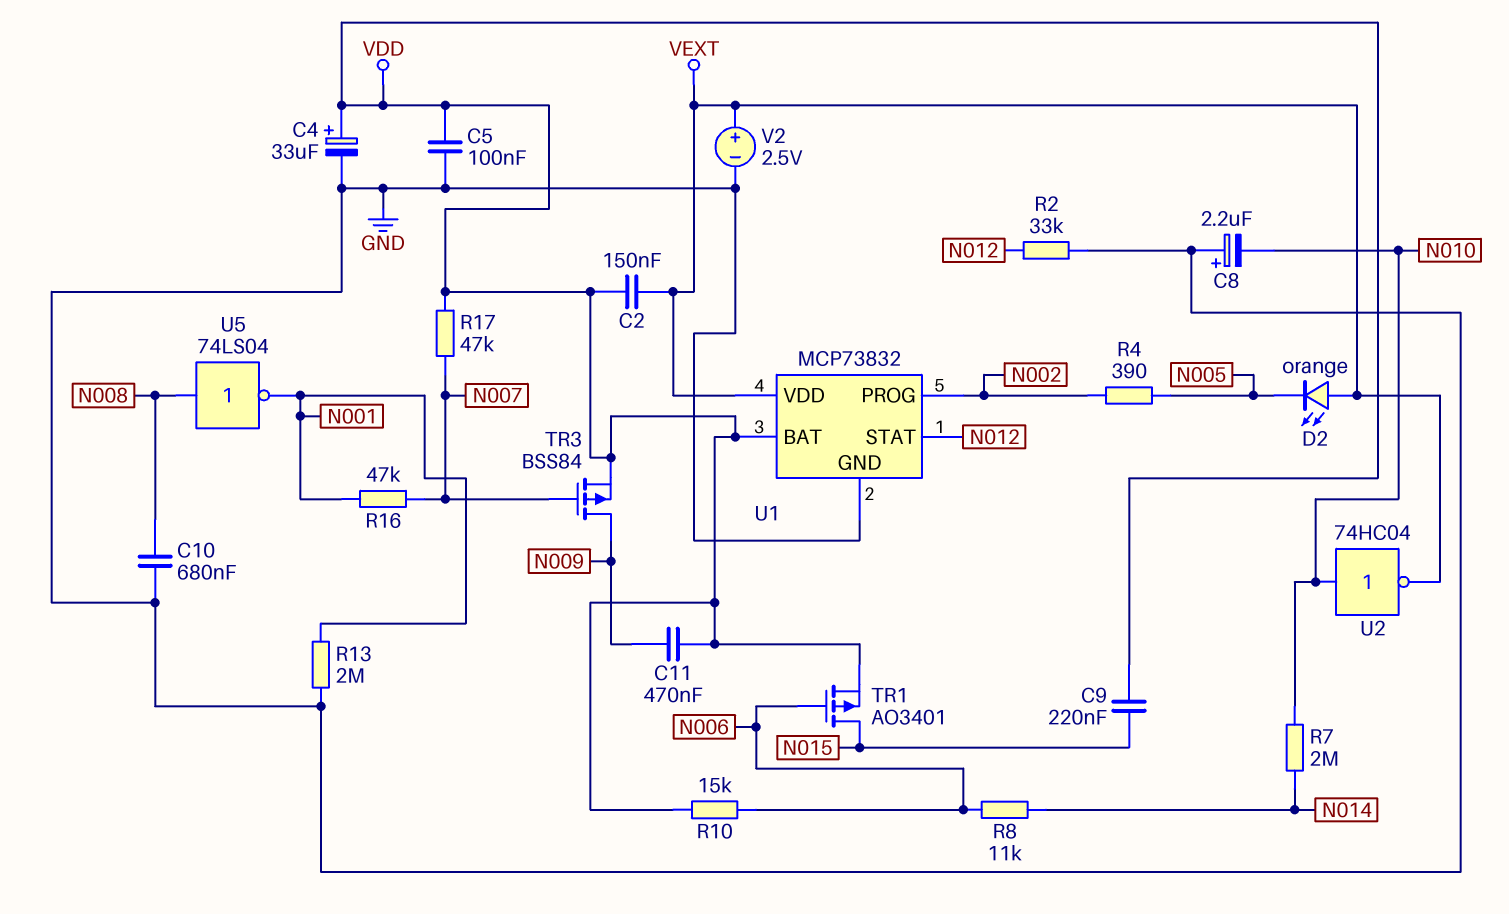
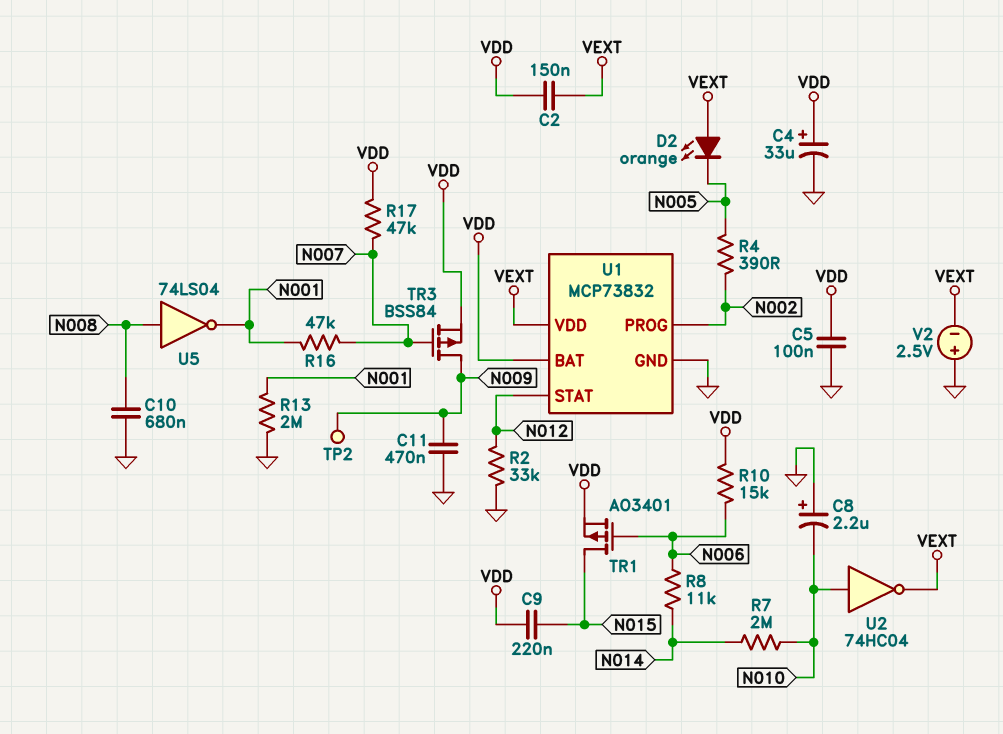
C11: 470nF (N009, VDD) -> 470nF (GND, N009)
TP2: none -> test point (N009)
V2: 2.5V (plus VEXT, minus GND) -> 2.5V (plus GND, minus VEXT)

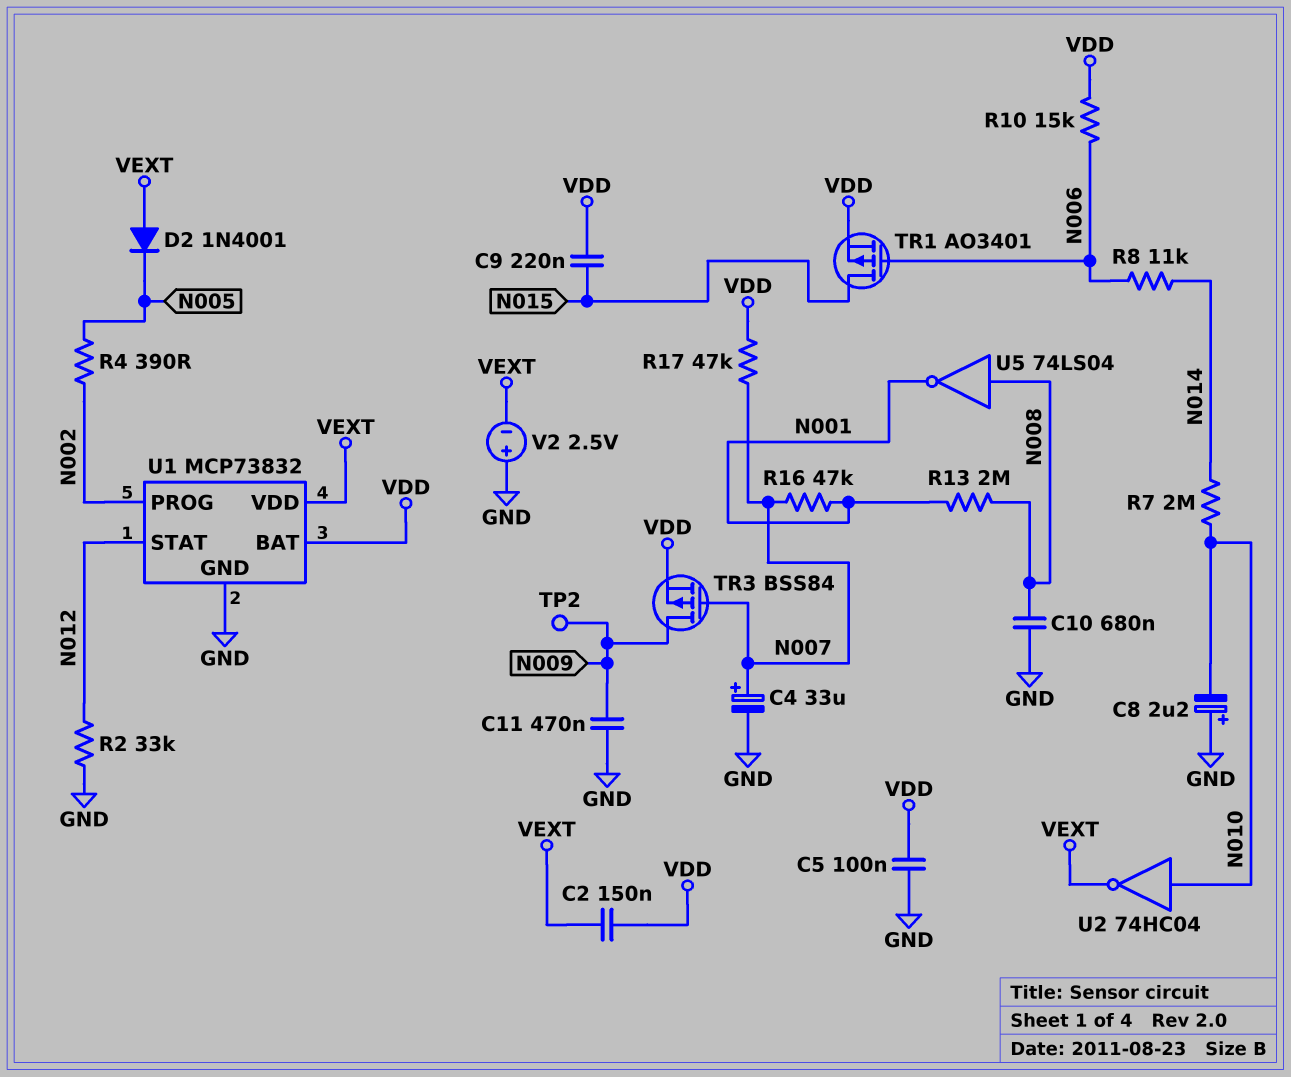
C4: 33uF (plus VDD, minus GND) -> 33uF (plus N007, minus GND)
D2: LED orange (A VEXT, K N005) -> diode 1N4001 (A VEXT, K N005)
R13: 2M (GND, N001) -> 2M (N001, N008)

